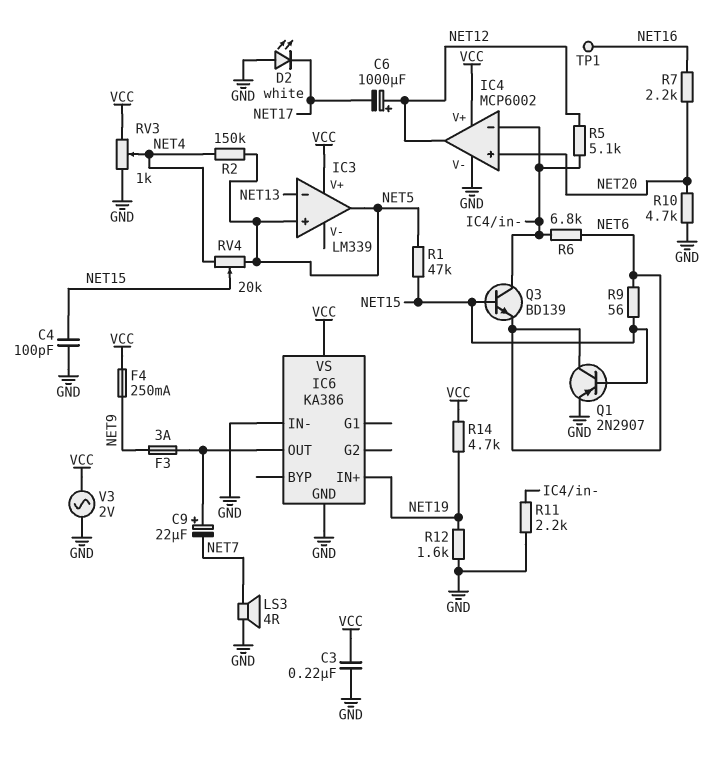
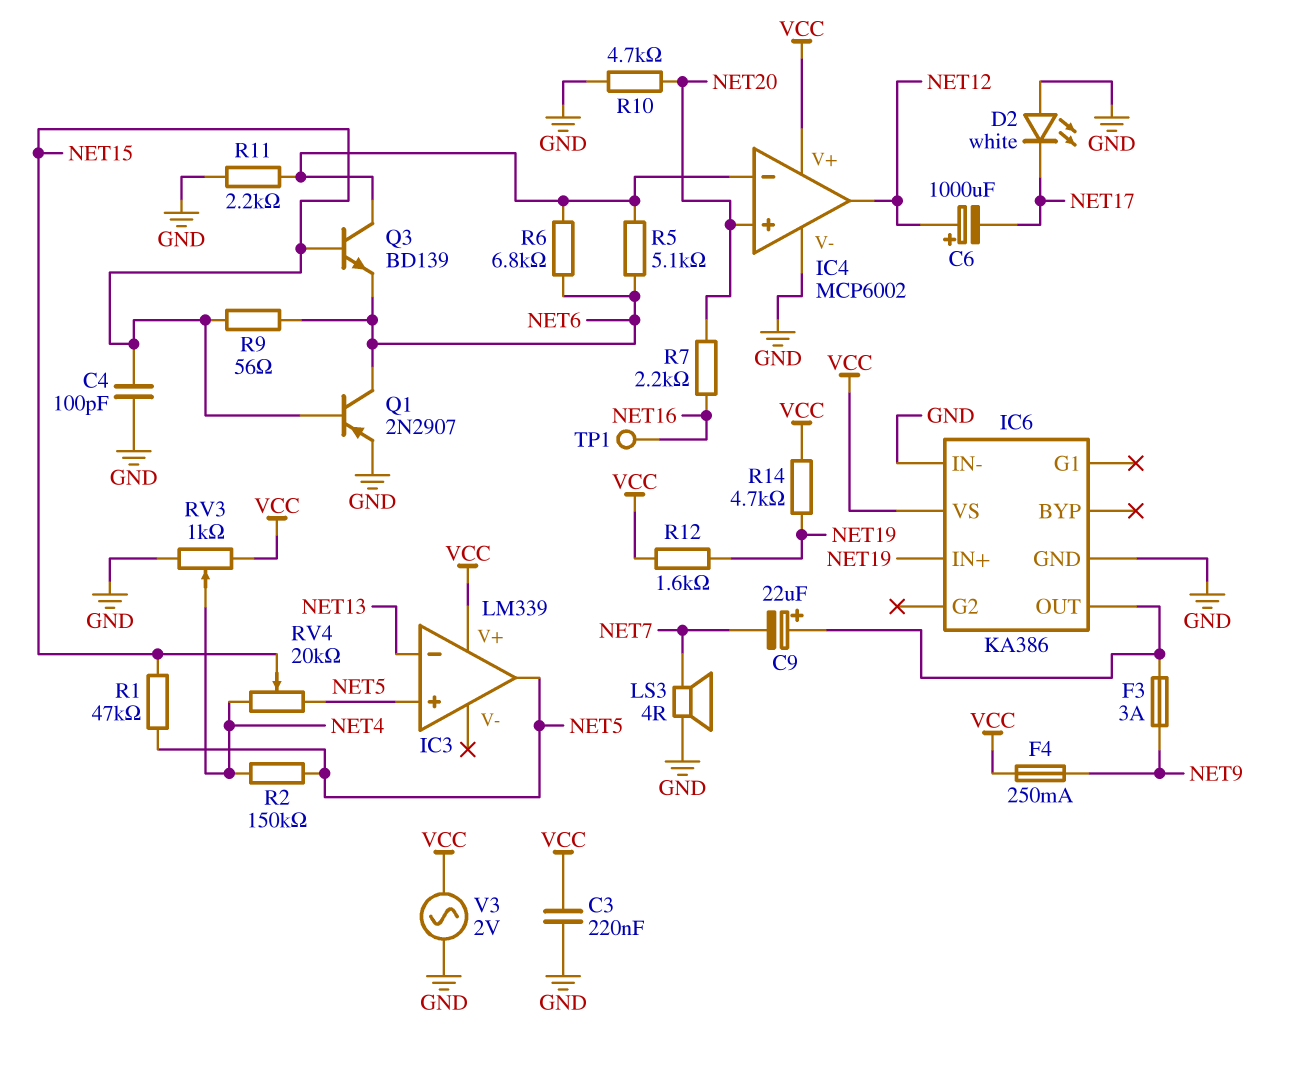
R5: 5.1k (IC4/in-, NET12) -> 5.1k (IC4/in-, NET6)
R12: 1.6k (GND, NET19) -> 1.6k (NET19, VCC)

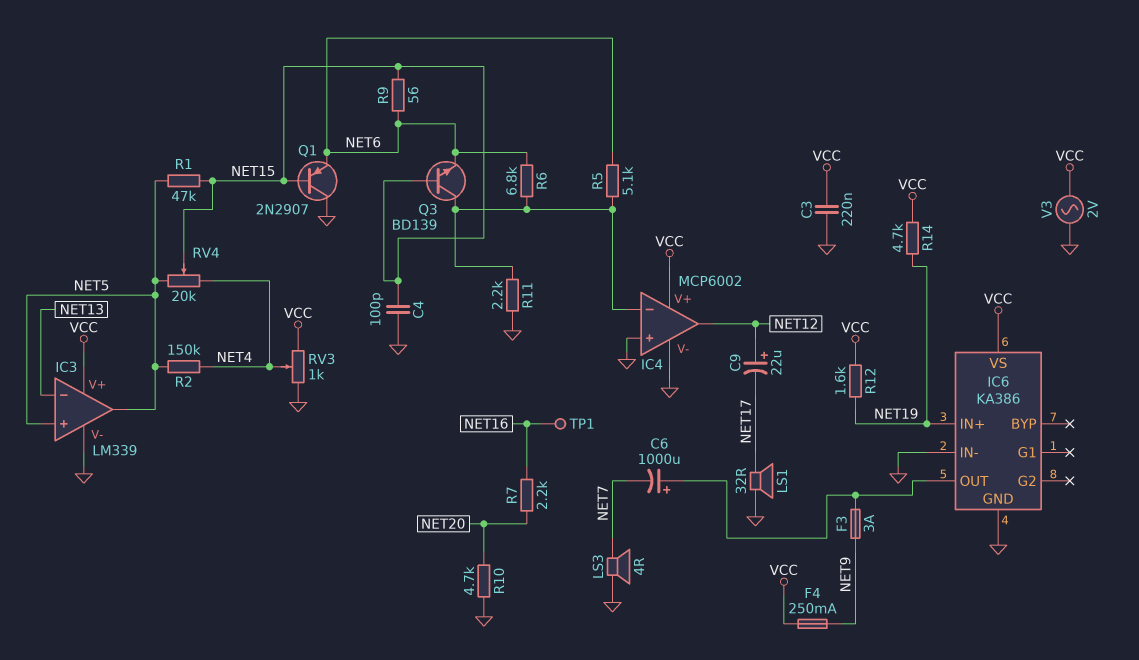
C6: 1000uF (plus NET12, minus NET17) -> 1000uF (plus IC6/OUT, minus NET7)
C9: 22uF (plus IC6/OUT, minus NET7) -> 22uF (plus NET12, minus NET17)
D2: LED white (A GND, K NET17) -> none
IC3 pin V-: none -> GND
IC4 pin in+: NET20 -> GND
LS1: none -> speaker 32R (GND, NET17)
Q1: PNP 2N2907 (B NET15, C NET6, E GND) -> PNP 2N2907 (B NET15, C GND, E NET6)

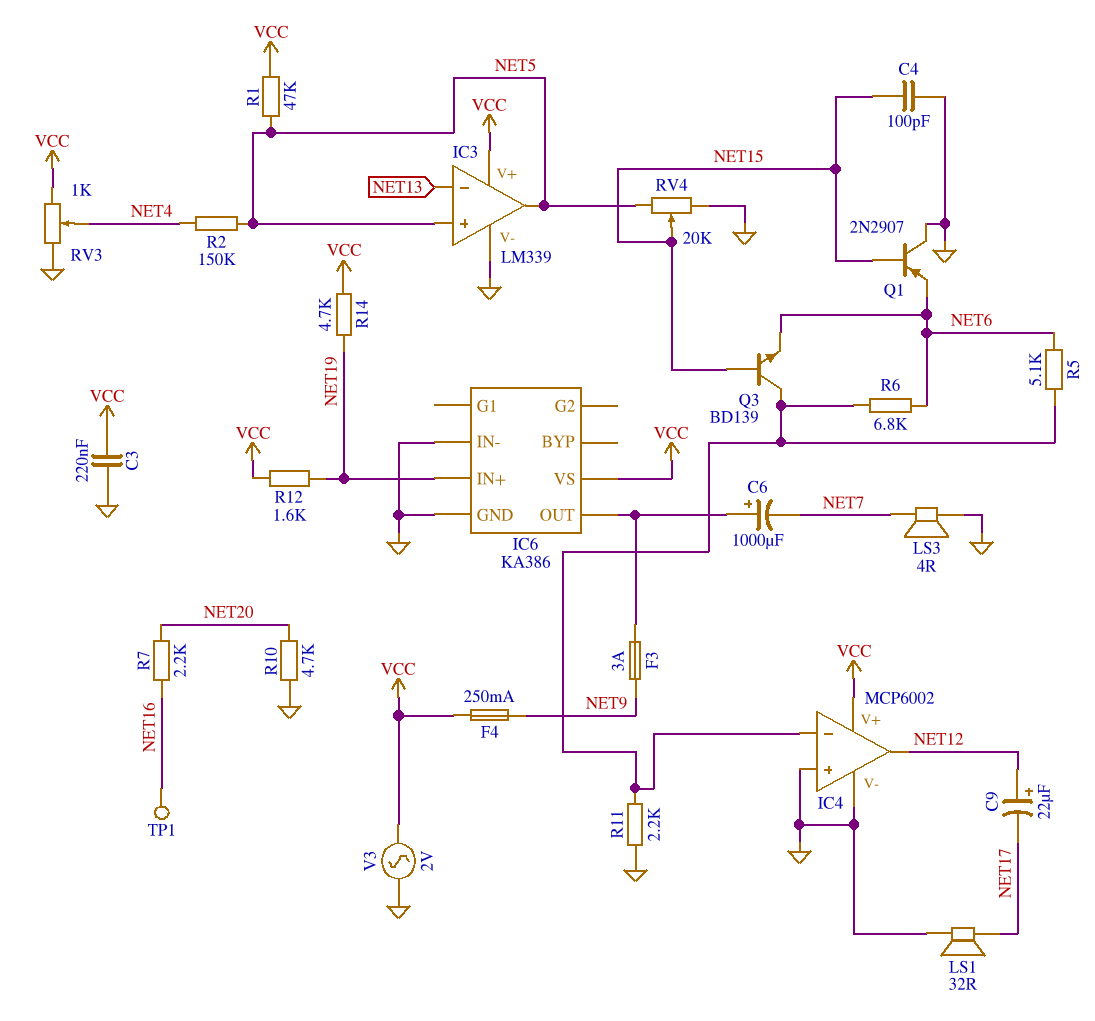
R1: 47k (NET5, NET15) -> 47k (NET5, VCC)
R9: 56 (NET6, NET15) -> none
RV4: 20k (NET4, NET5, wiper NET15) -> 20k (GND, NET5, wiper NET15)

